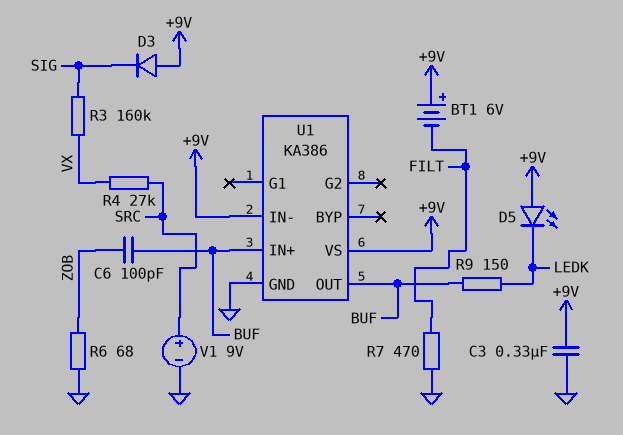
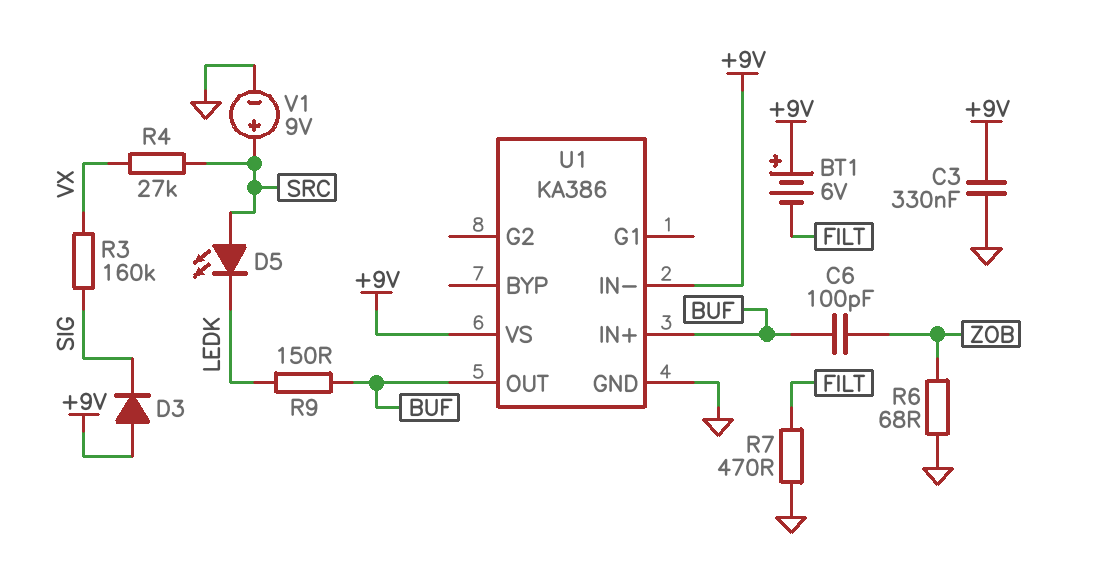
D5: LED (A +9V, K LEDK) -> LED (A SRC, K LEDK)

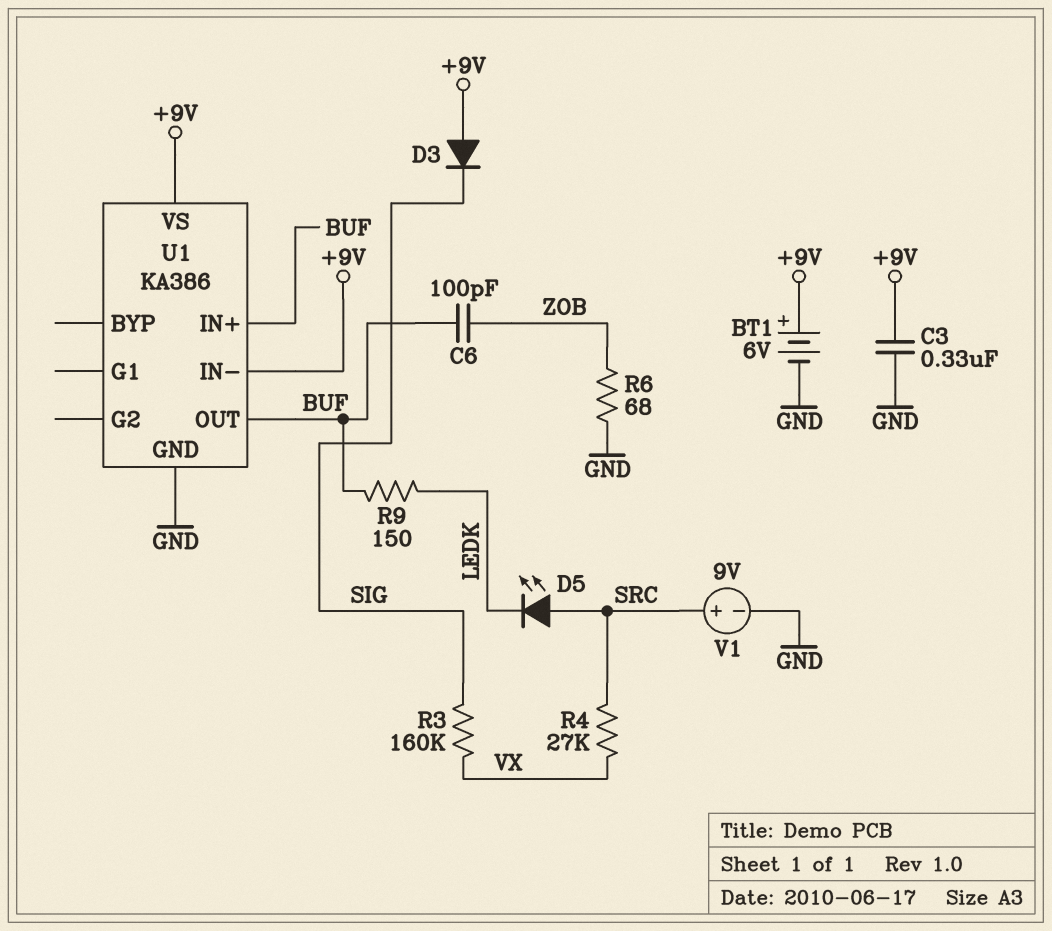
BT1: 6V (plus +9V, minus FILT) -> 6V (plus +9V, minus GND)
R7: 470 (FILT, GND) -> none

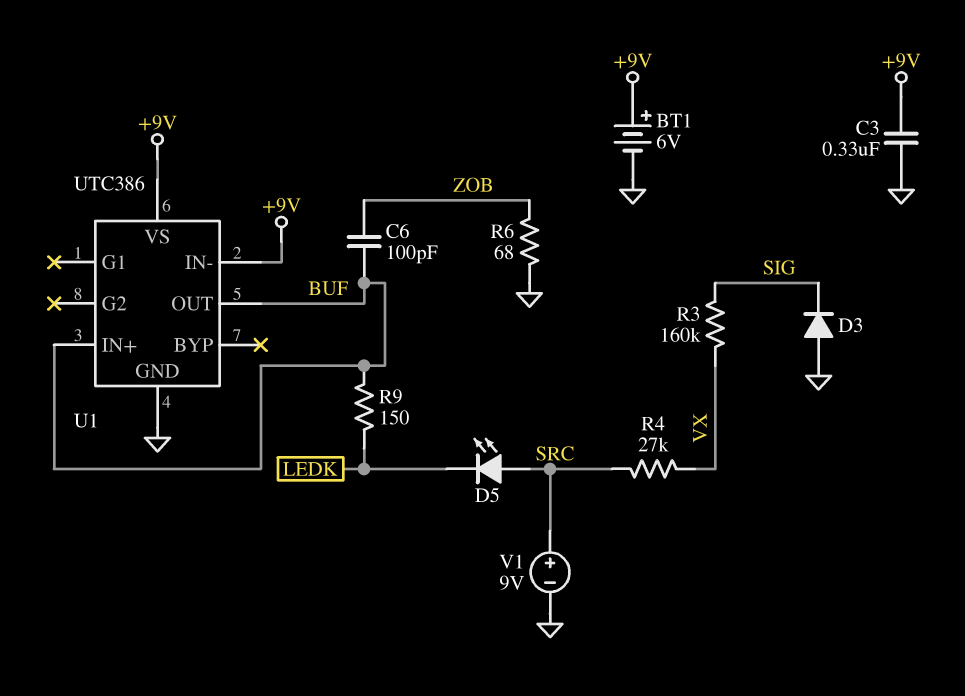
D3: diode (A +9V, K SIG) -> diode (A GND, K SIG)
U1: KA386 -> UTC386

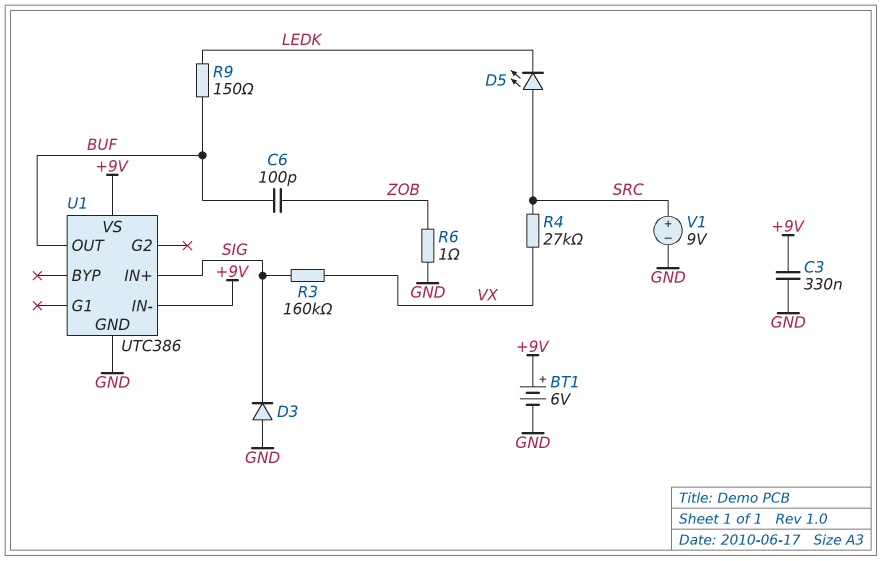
R6: 68 (GND, ZOB) -> 1 (GND, ZOB)
U1 pin IN+: BUF -> SIG

